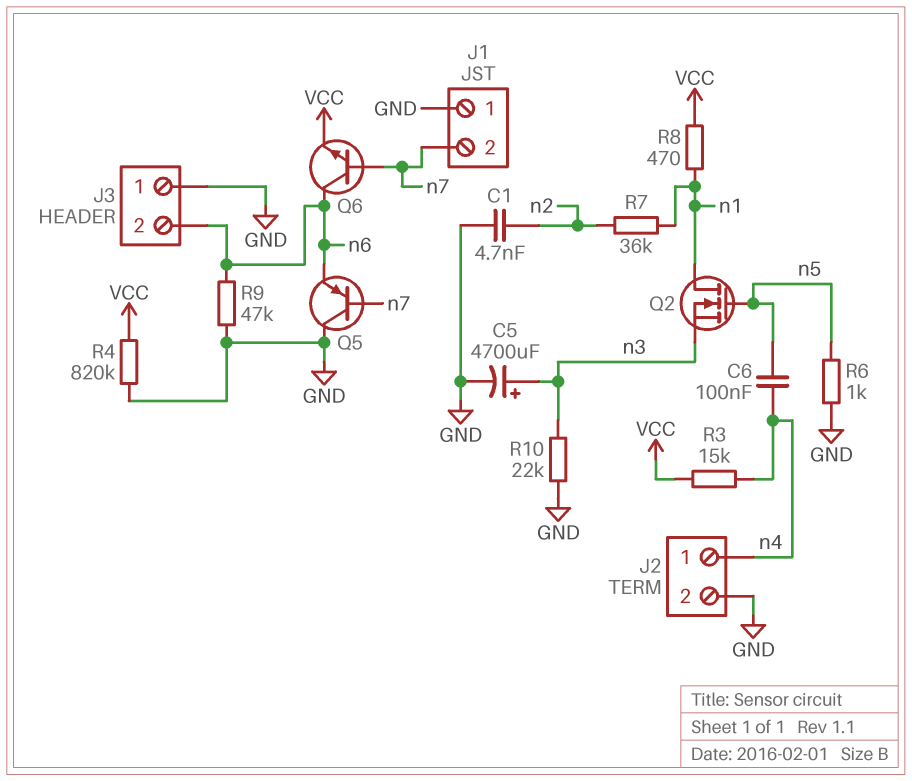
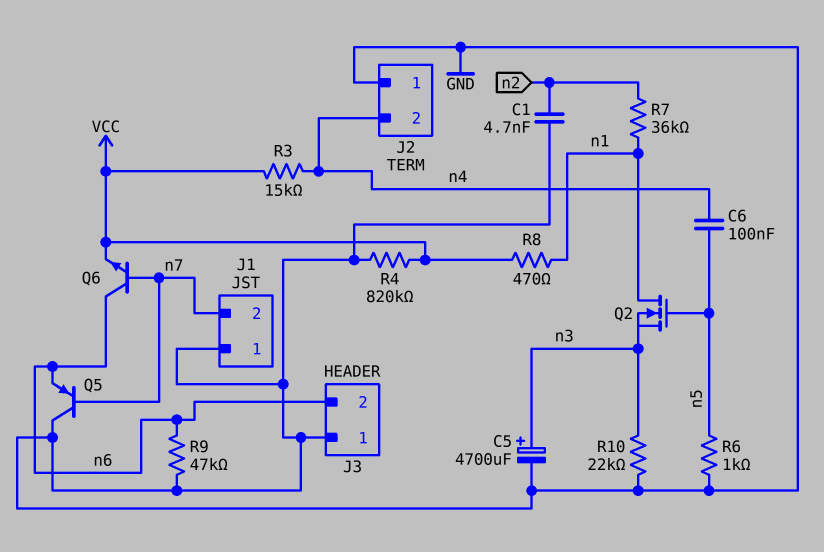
J2 pin 1: n4 -> GND
J2 pin 2: GND -> n4

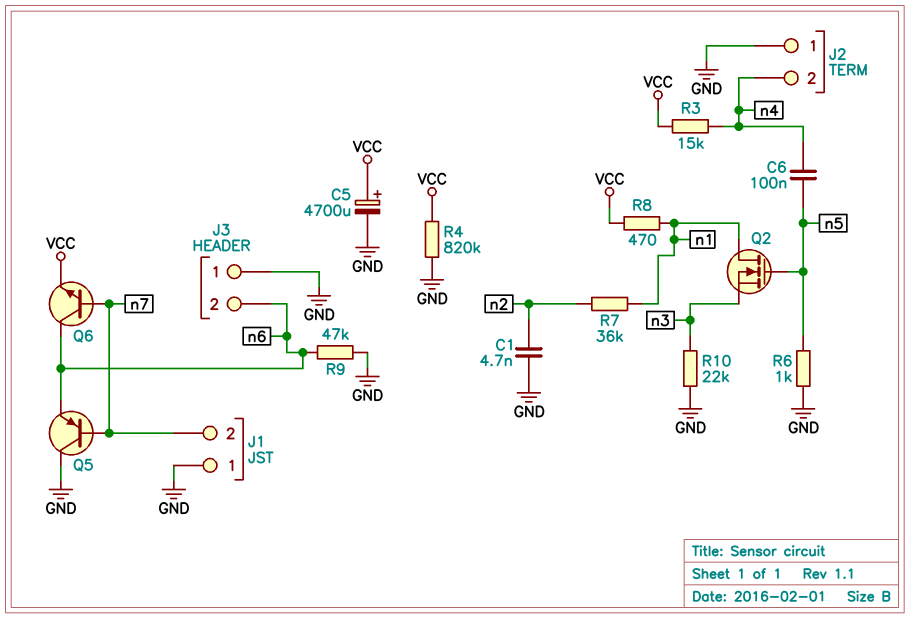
C5: 4700uF (plus n3, minus GND) -> 4700uF (plus VCC, minus GND)

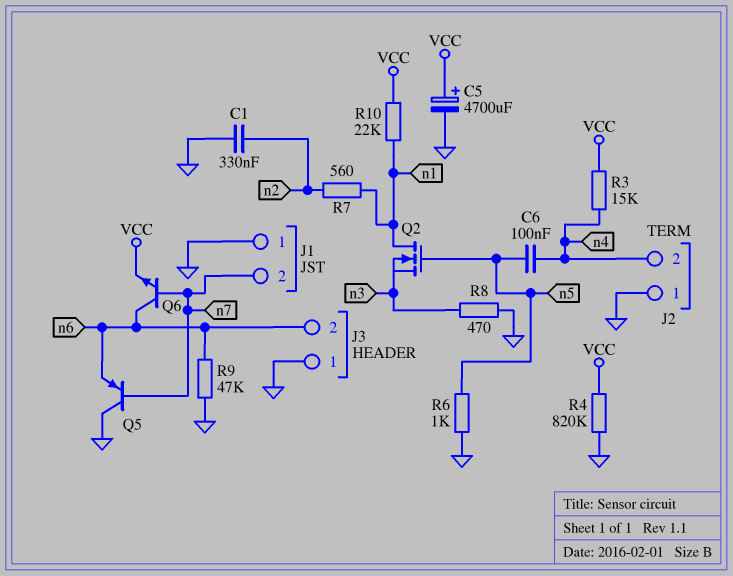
C1: 4.7nF (GND, n2) -> 330nF (GND, n2)
R7: 36k (n1, n2) -> 560 (n1, n2)
R8: 470 (VCC, n1) -> 470 (GND, n3)
R10: 22k (GND, n3) -> 22k (VCC, n1)

